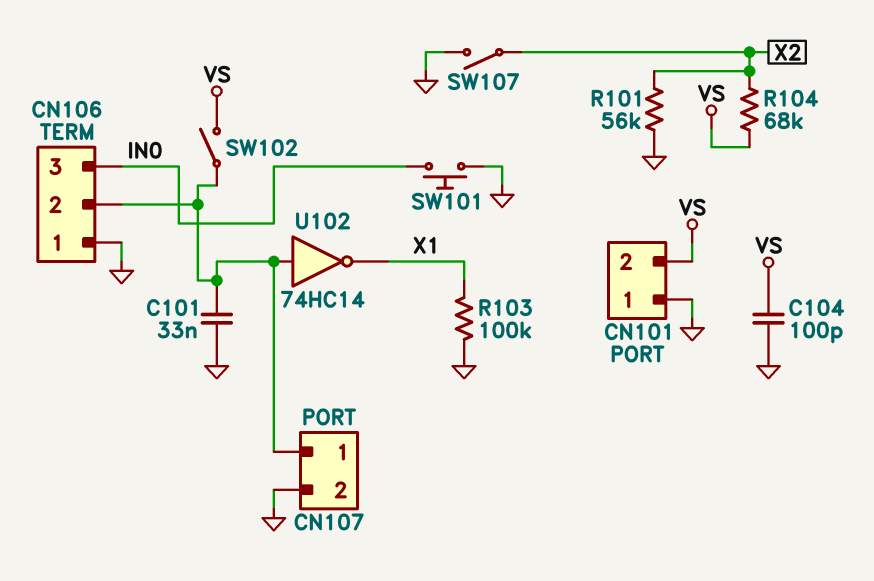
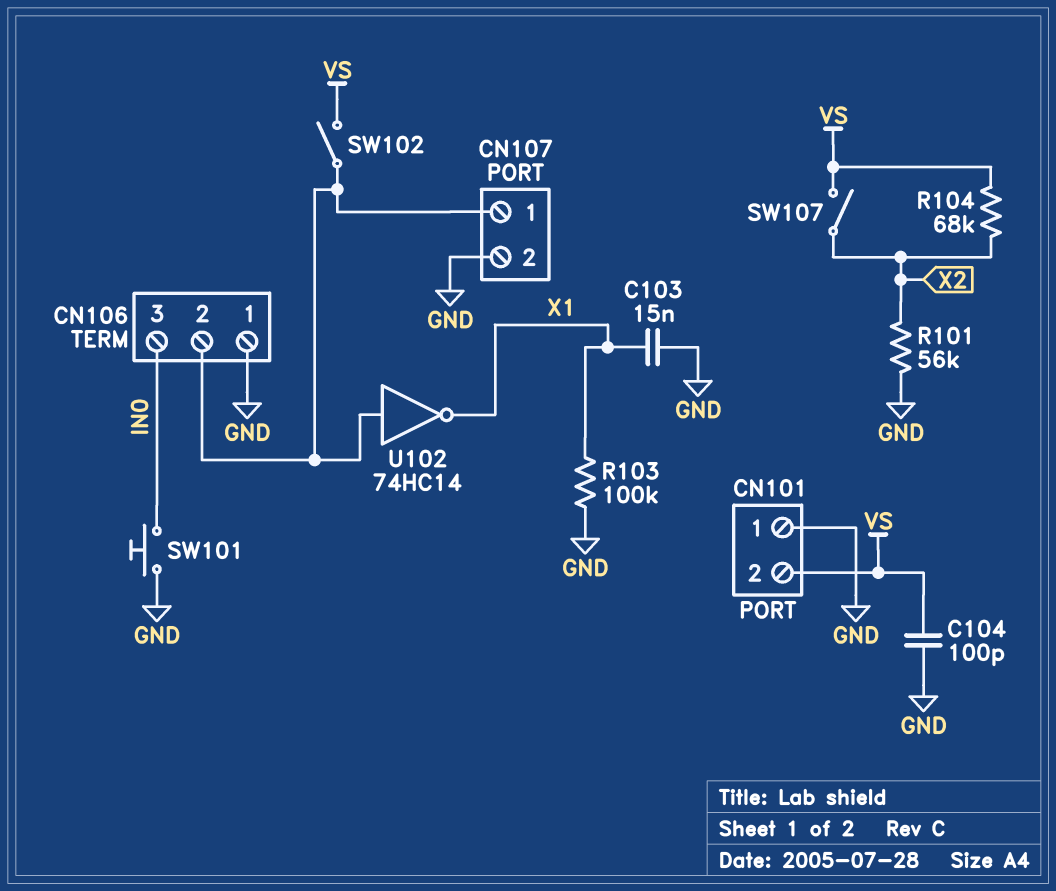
C101: 33nF (CN106/2, GND) -> none
C103: none -> 15nF (GND, X1)
SW107: switch (GND, X2) -> switch (VS, X2)

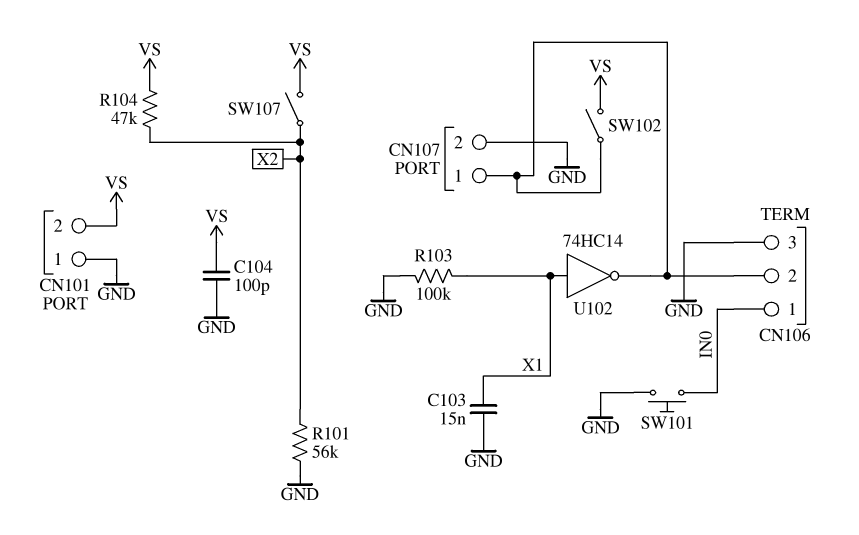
CN106 pin 1: GND -> IN0
CN106 pin 3: IN0 -> GND
R104: 68k (VS, X2) -> 47k (VS, X2)
U102: NOT 74HC14 (in CN106/2, out X1) -> NOT 74HC14 (in X1, out CN106/2)

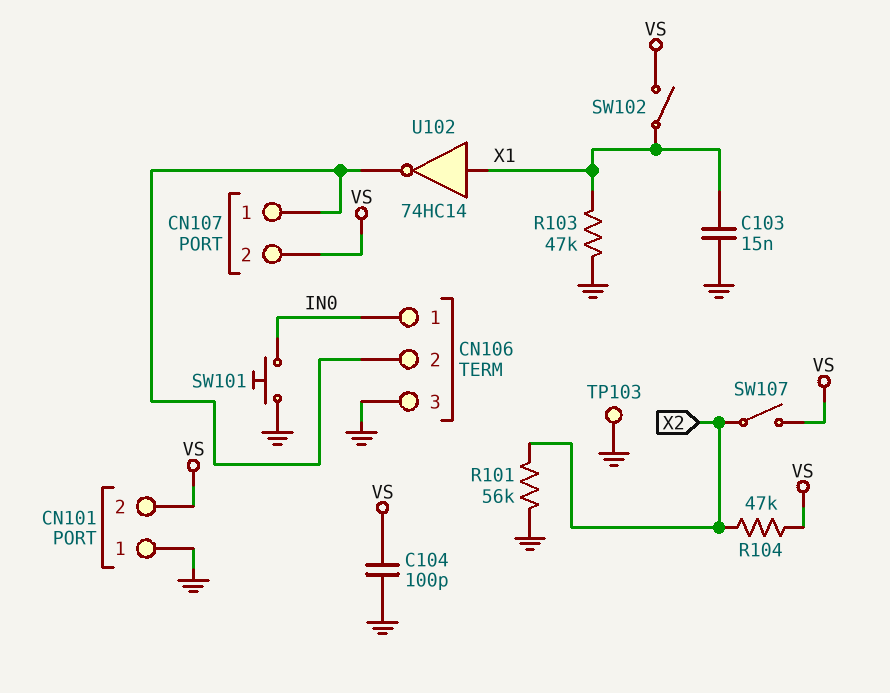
CN107 pin 2: GND -> VS
R103: 100k (GND, X1) -> 47k (GND, X1)
SW102: switch (CN106/2, VS) -> switch (VS, X1)
TP103: none -> test point (GND)

